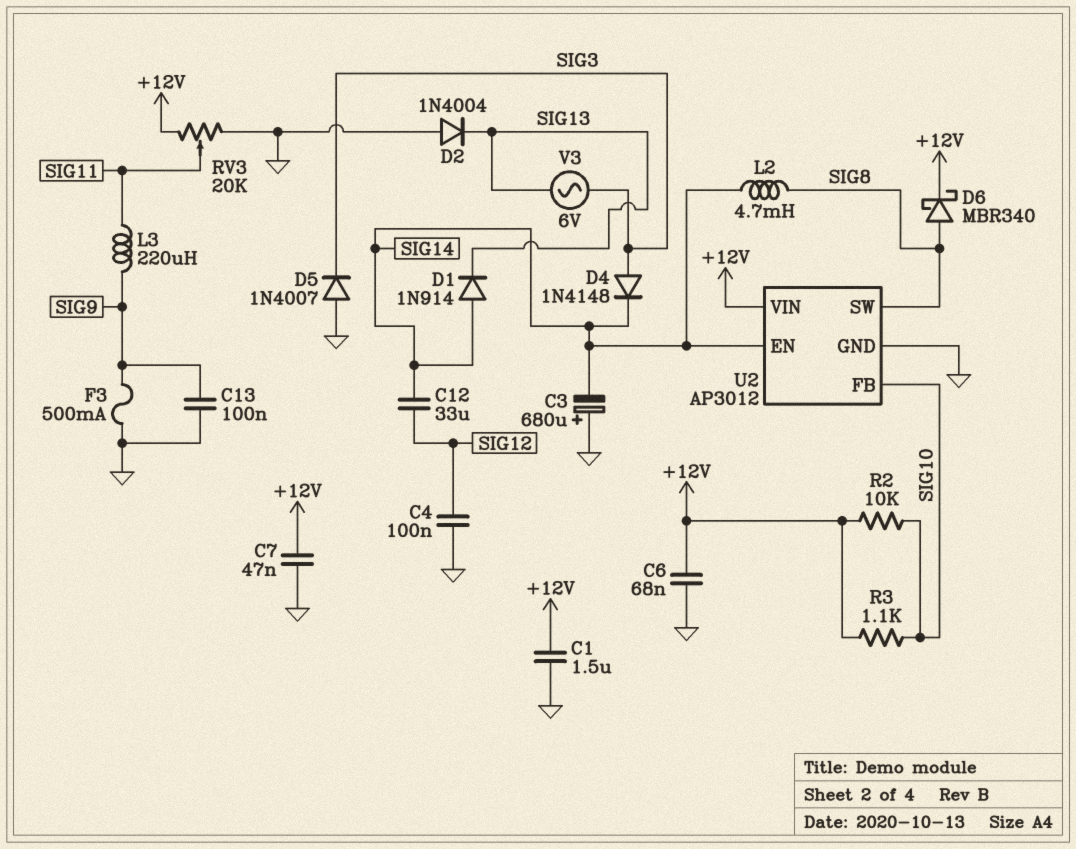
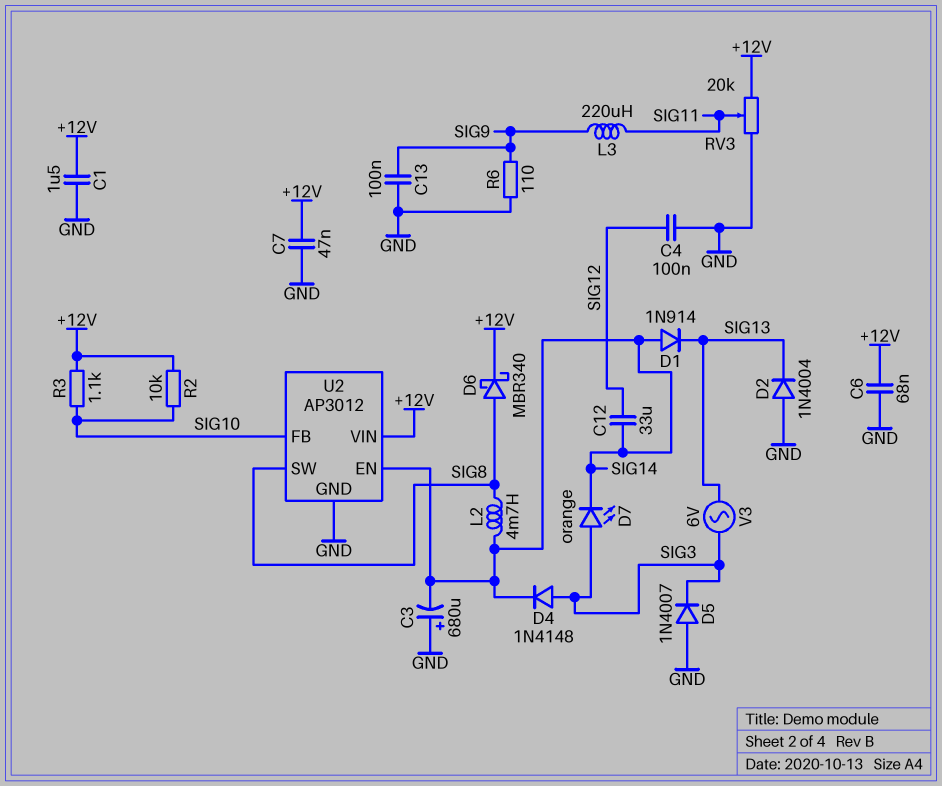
D7: none -> LED orange (A SIG3, K SIG14)
F3: 500mA (GND, SIG9) -> none
R6: none -> 110 (GND, SIG9)

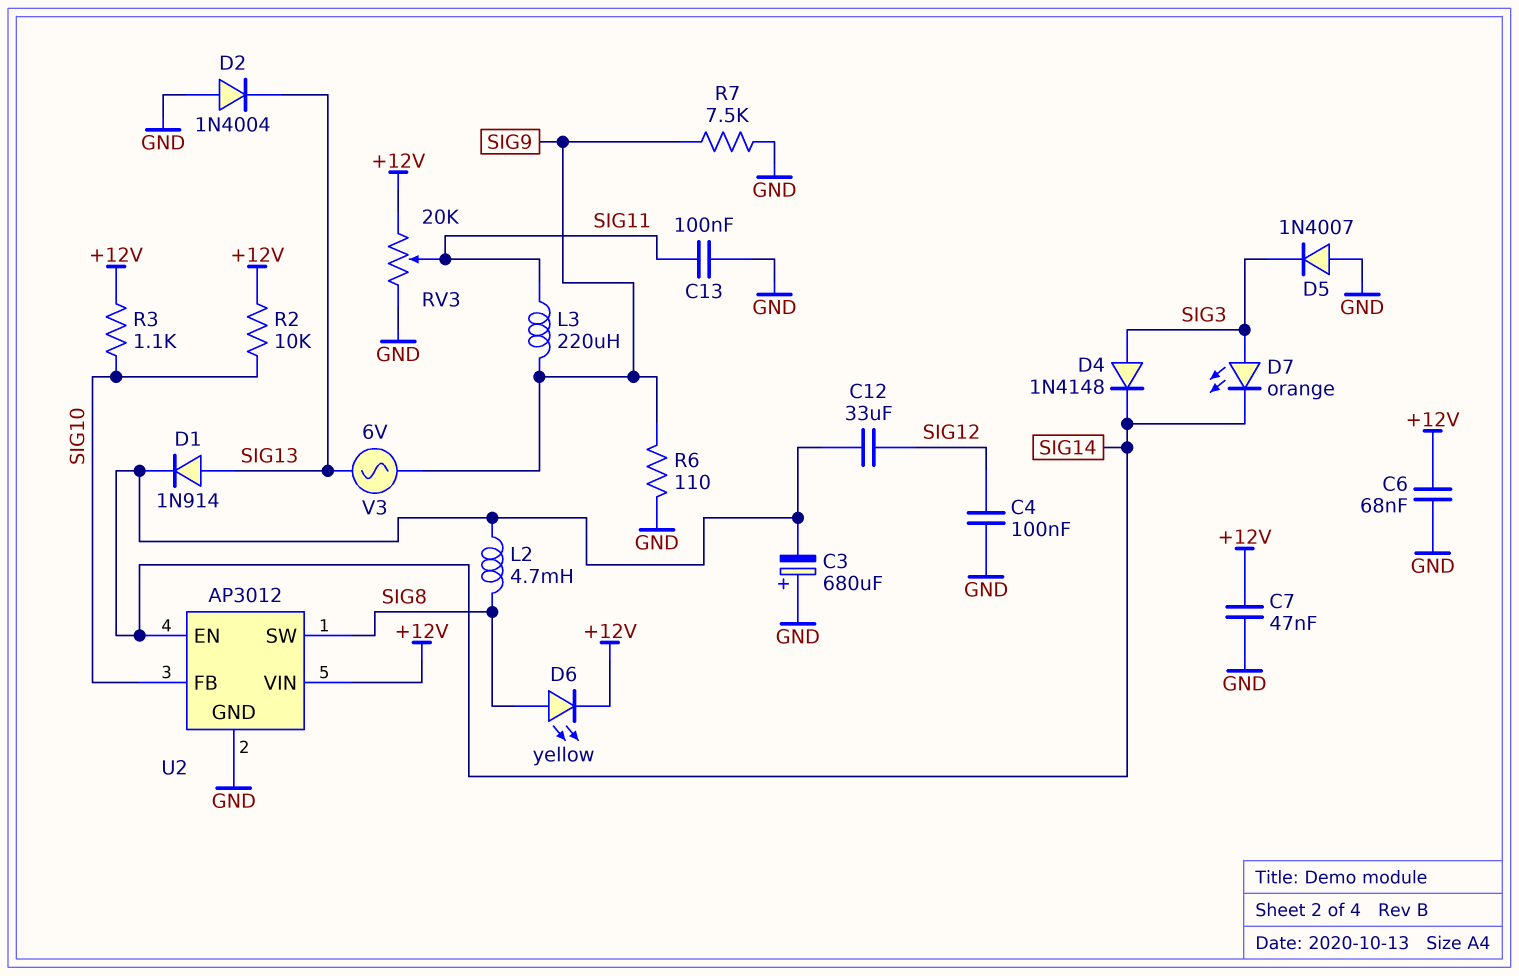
C1: 1.5uF (+12V, GND) -> none
C13: 100nF (GND, SIG9) -> 100nF (GND, SIG11)
D1: diode 1N914 (A SIG14, K SIG13) -> diode 1N914 (A SIG13, K SIG14)
D6: schottky MBR340 (A SIG8, K +12V) -> LED yellow (A SIG8, K +12V)
R7: none -> 7.5k (GND, SIG9)
V3: AC 6V (SIG3, SIG13) -> AC 6V (SIG9, SIG13)

